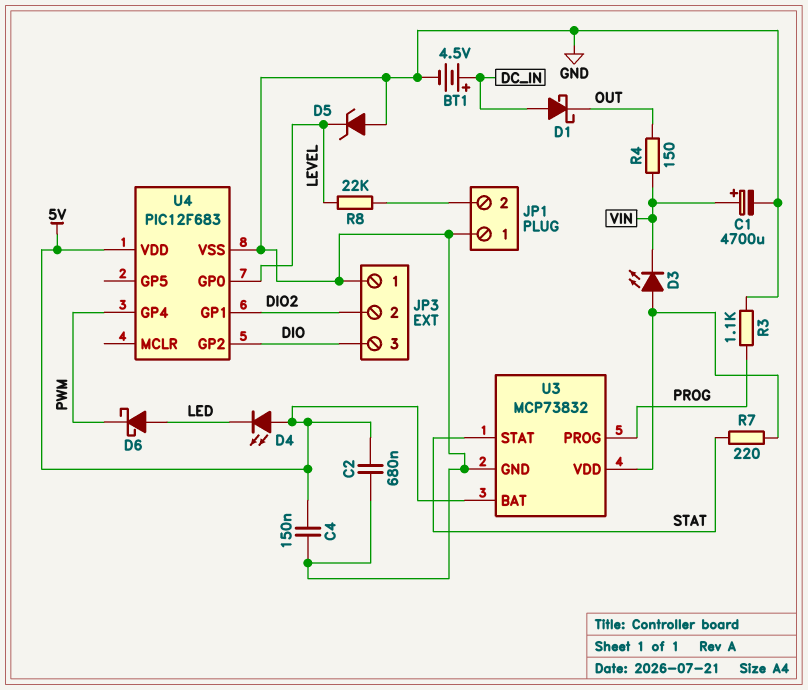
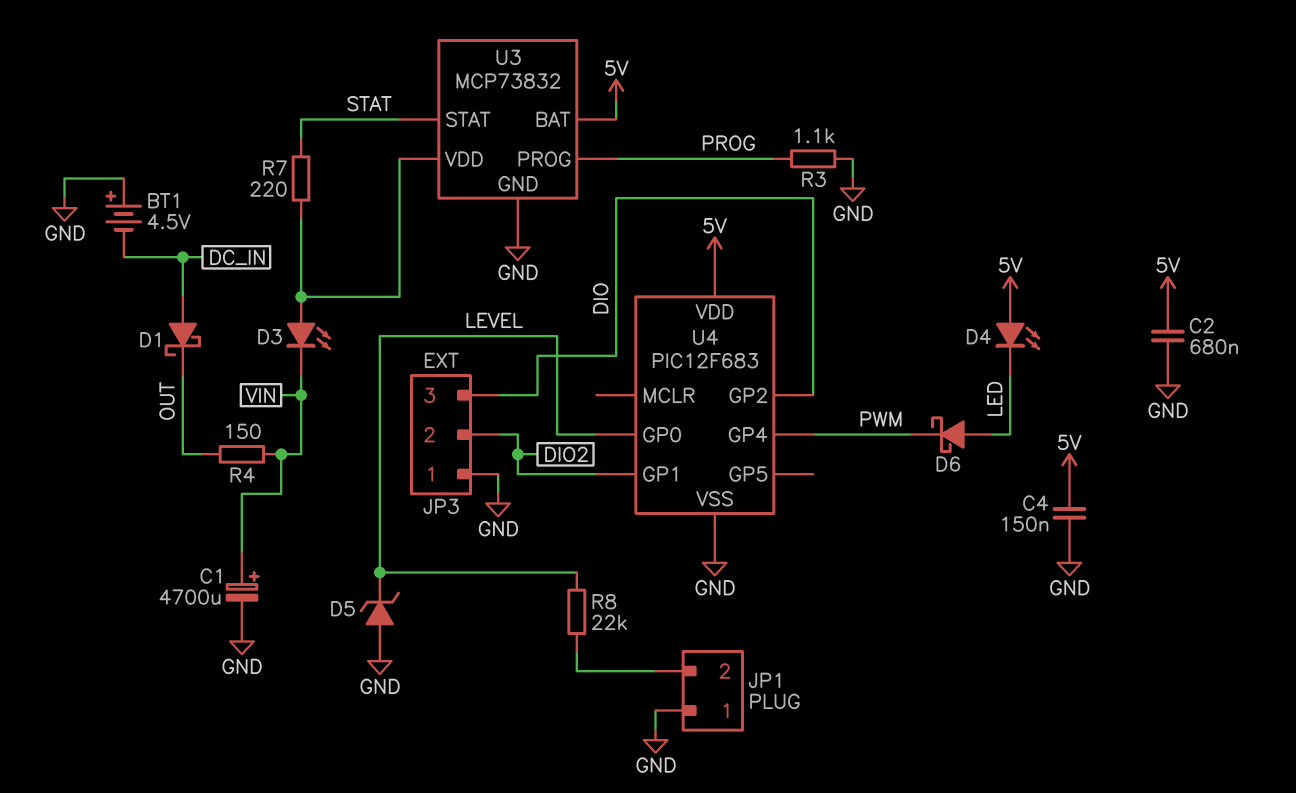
BT1: 4.5V (plus DC_IN, minus GND) -> 4.5V (plus GND, minus DC_IN)

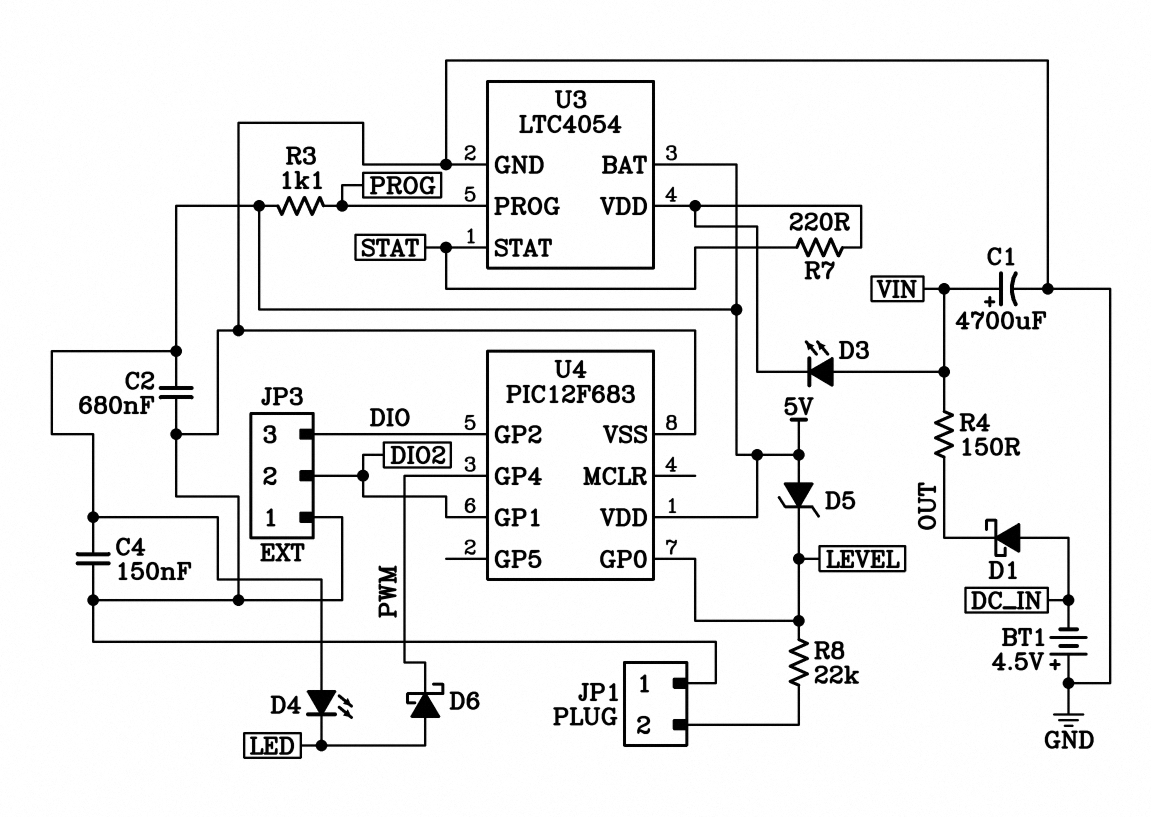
D3: LED (A U3/VDD, K VIN) -> LED (A VIN, K U3/VDD)
D5: zener (A GND, K LEVEL) -> zener (A 5V, K LEVEL)
R3: 1.1k (GND, PROG) -> 1.1k (5V, PROG)
U3: MCP73832 -> LTC4054

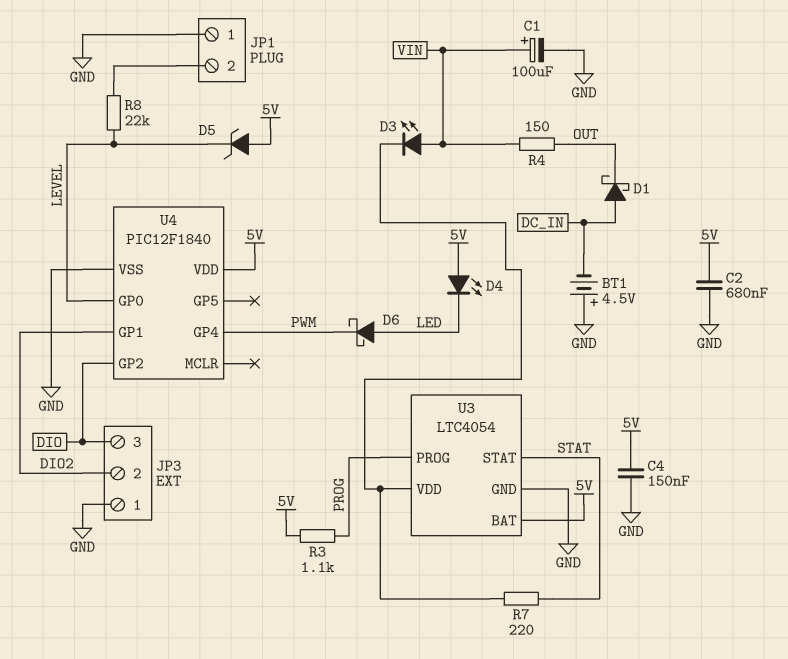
C1: 4700uF (plus VIN, minus GND) -> 100uF (plus VIN, minus GND)
U4: PIC12F683 -> PIC12F1840

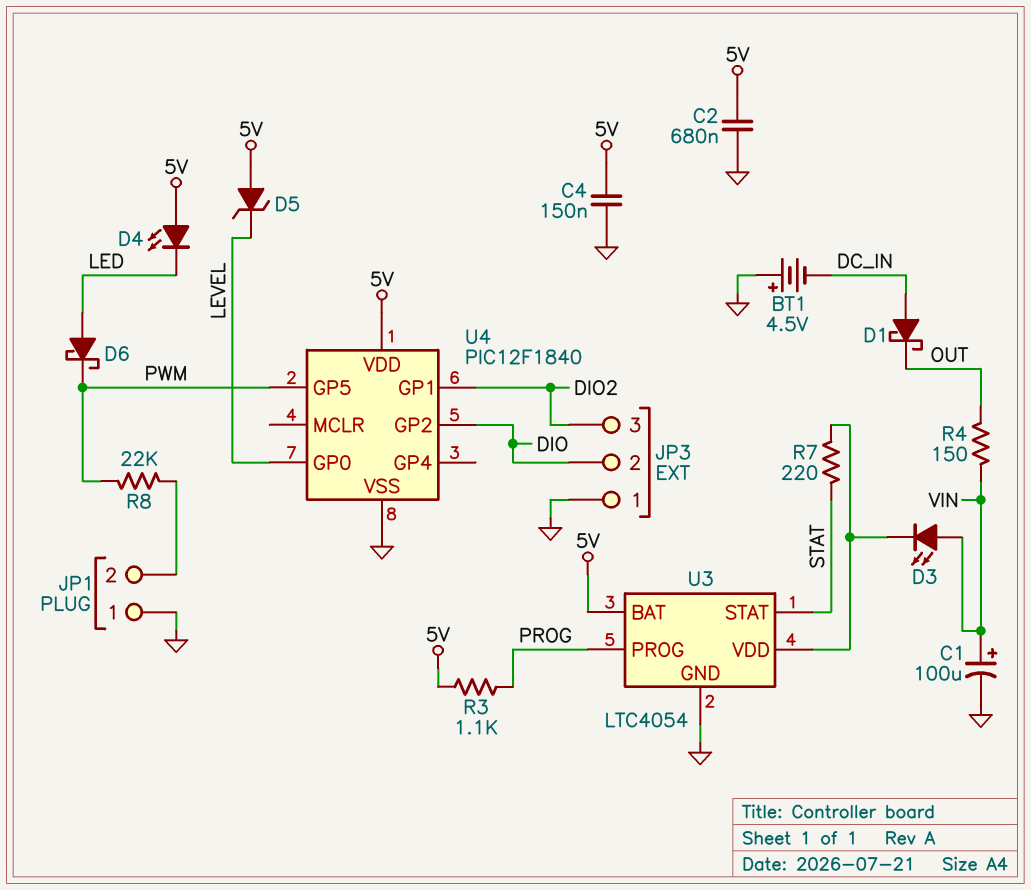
JP3 pin 2: DIO2 -> DIO
JP3 pin 3: DIO -> DIO2
R8: 22k (JP1/2, LEVEL) -> 22k (JP1/2, PWM)
U4 pin GP4: PWM -> none
U4 pin GP5: none -> PWM

